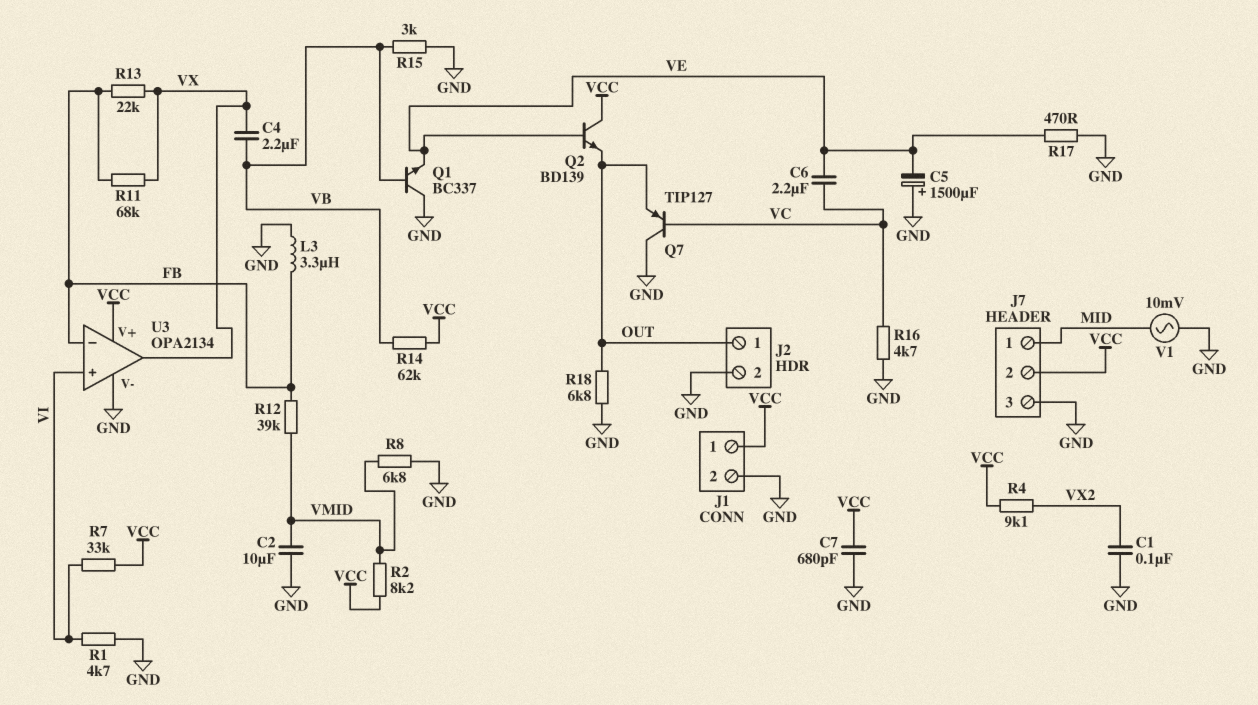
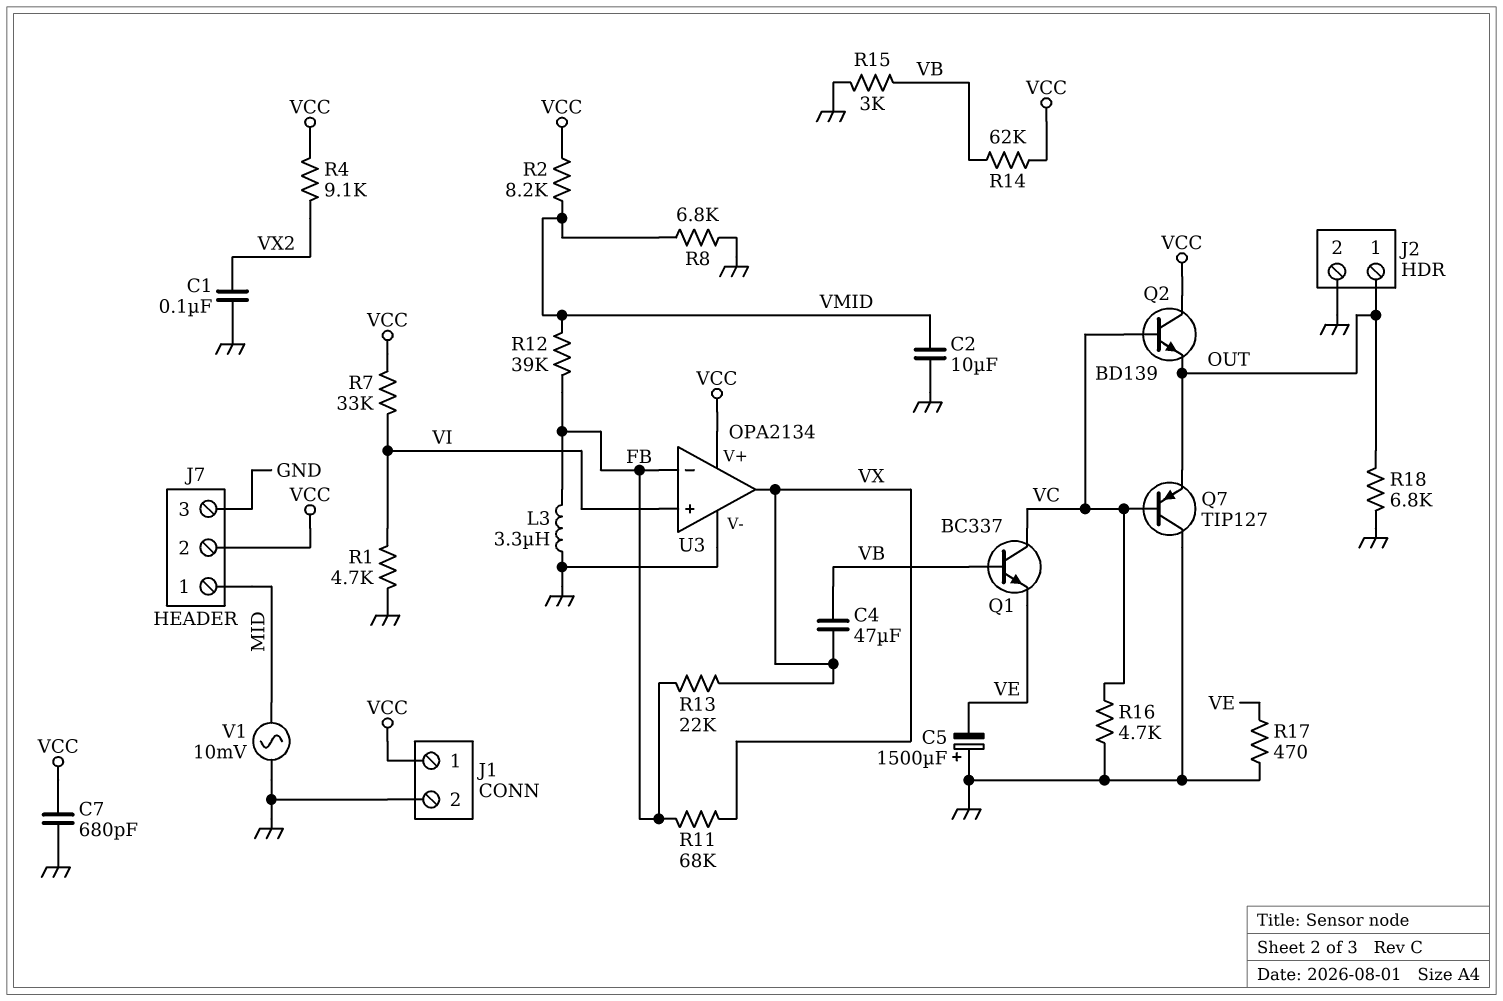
C4: 2.2uF (VB, VX) -> 47uF (VB, VX)
C6: 2.2uF (VC, VE) -> none
Q1: NPN BC337 (B VB, C GND, E VE) -> NPN BC337 (B VB, C VC, E VE)
Q2: NPN BD139 (B VE, C VCC, E OUT) -> NPN BD139 (B VC, C VCC, E OUT)

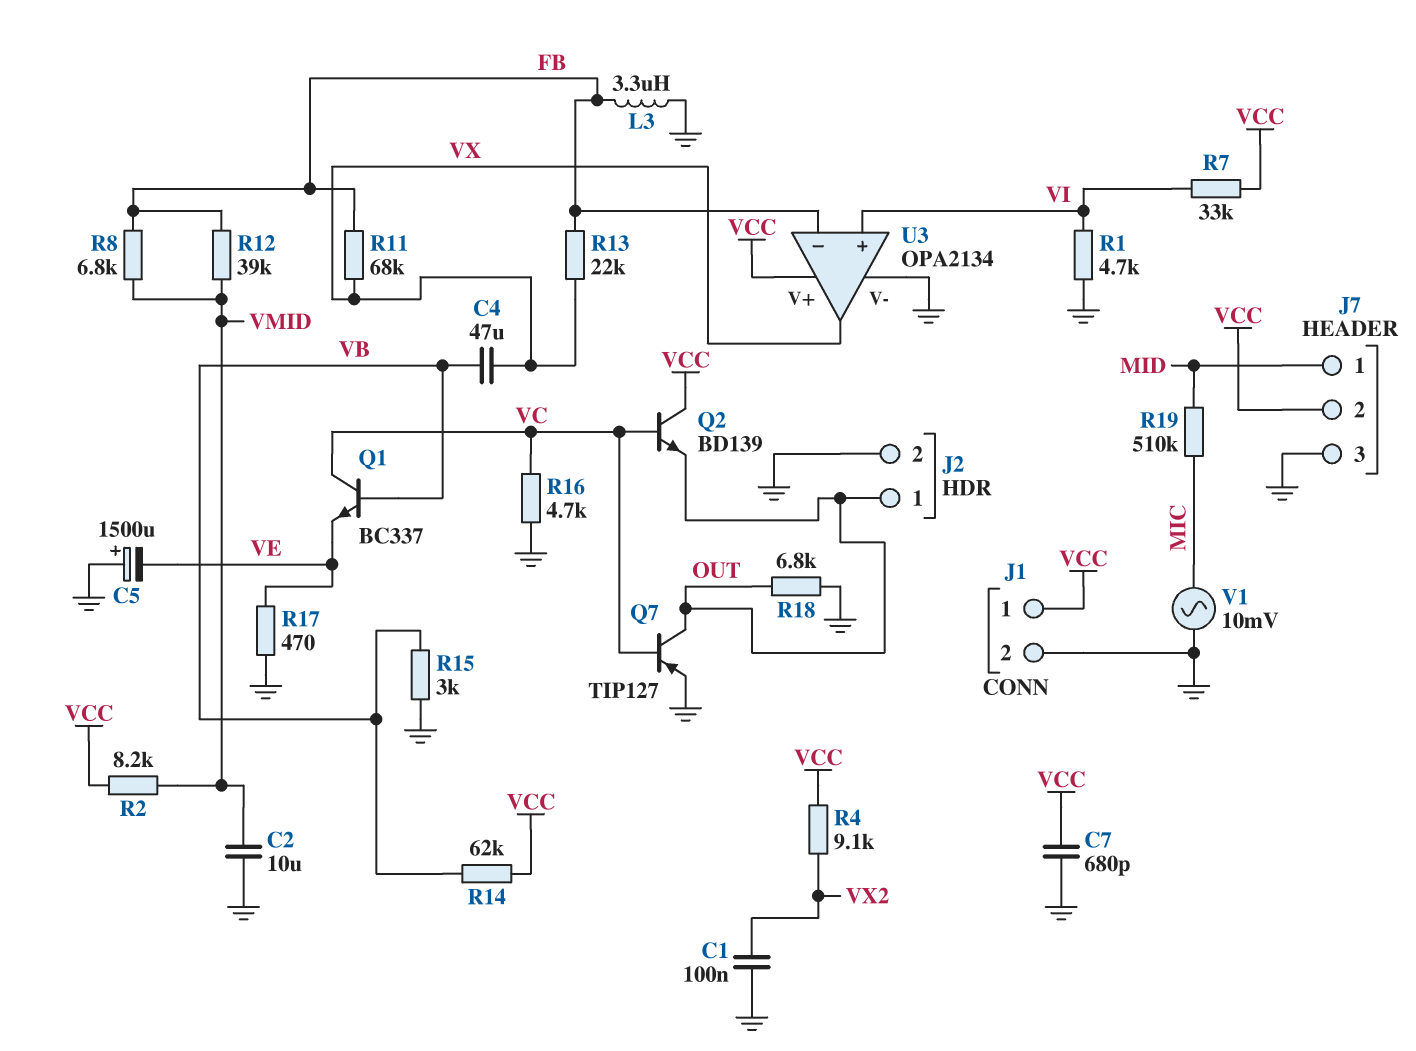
Q7: PNP TIP127 (B VC, C GND, E OUT) -> PNP TIP127 (B VC, C OUT, E GND)
R8: 6.8k (GND, VMID) -> 6.8k (FB, VMID)
R19: none -> 510k (MIC, MID)
V1: AC 10mV (GND, MID) -> AC 10mV (GND, MIC)

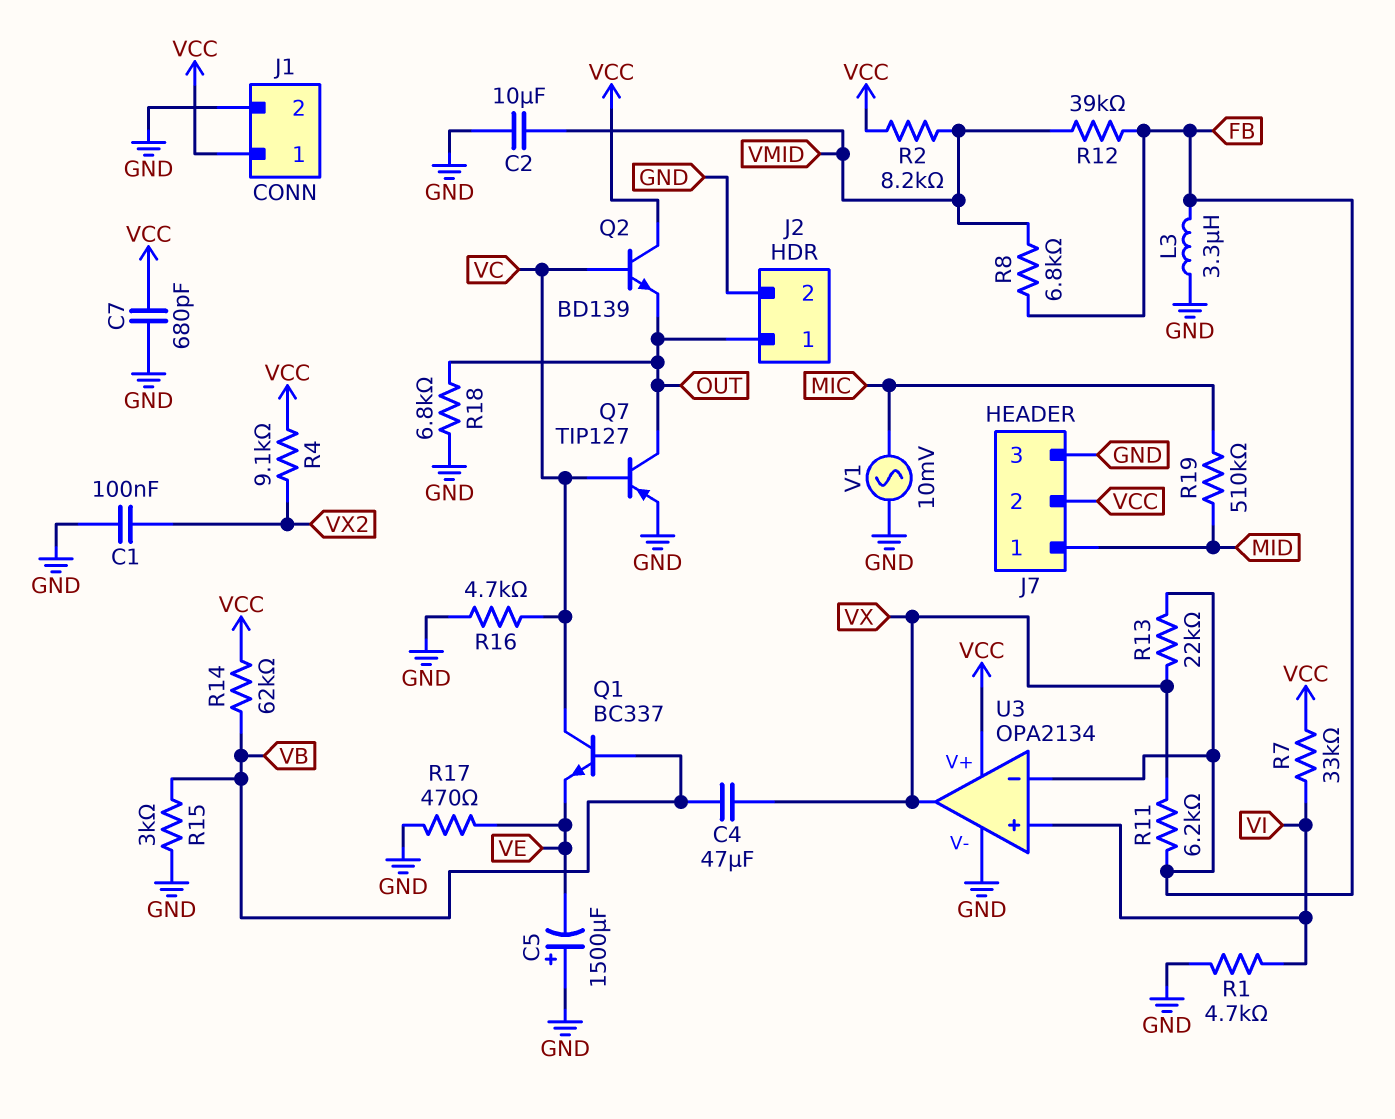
R11: 68k (FB, VX) -> 6.2k (FB, VX)

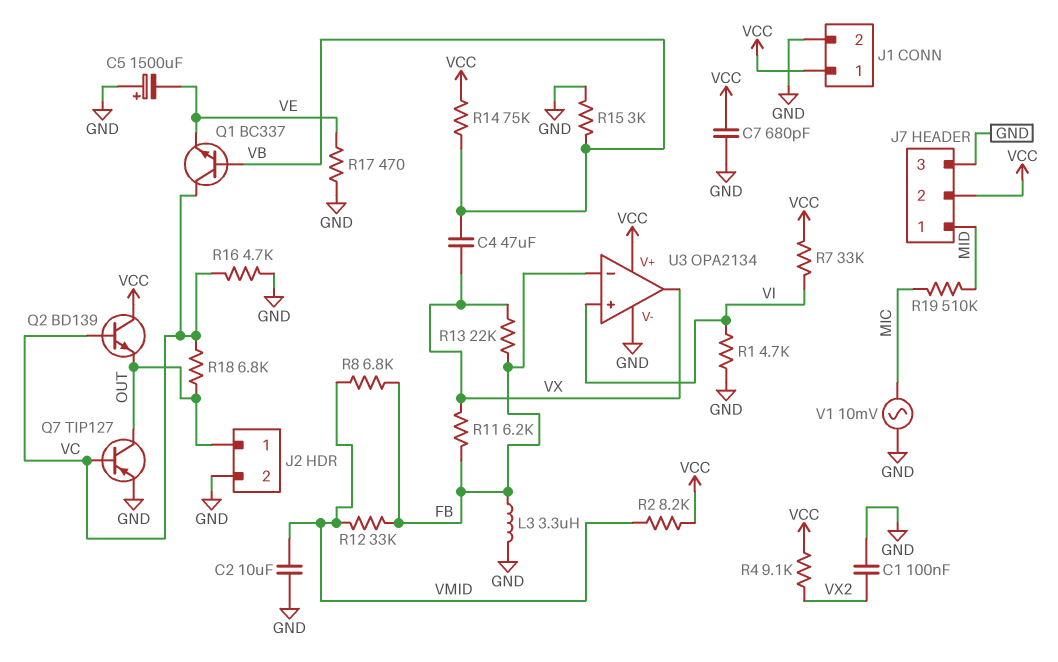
R12: 39k (FB, VMID) -> 33k (FB, VMID)
R14: 62k (VB, VCC) -> 75k (VB, VCC)
R18: 6.8k (GND, OUT) -> 6.8k (OUT, VC)

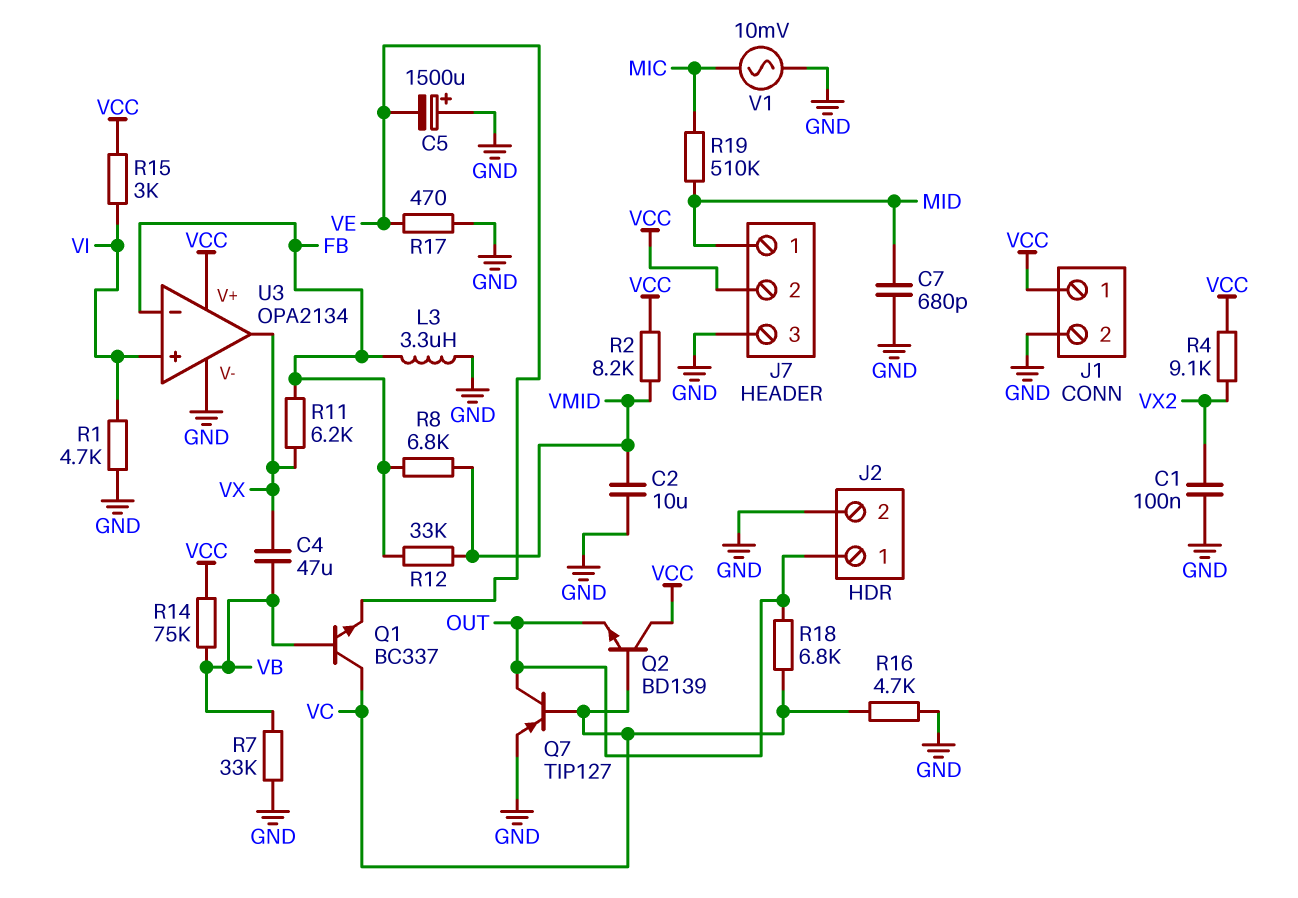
C7: 680pF (GND, VCC) -> 680pF (GND, MID)
R7: 33k (VCC, VI) -> 33k (GND, VB)
R13: 22k (FB, VX) -> none
R15: 3k (GND, VB) -> 3k (VCC, VI)

